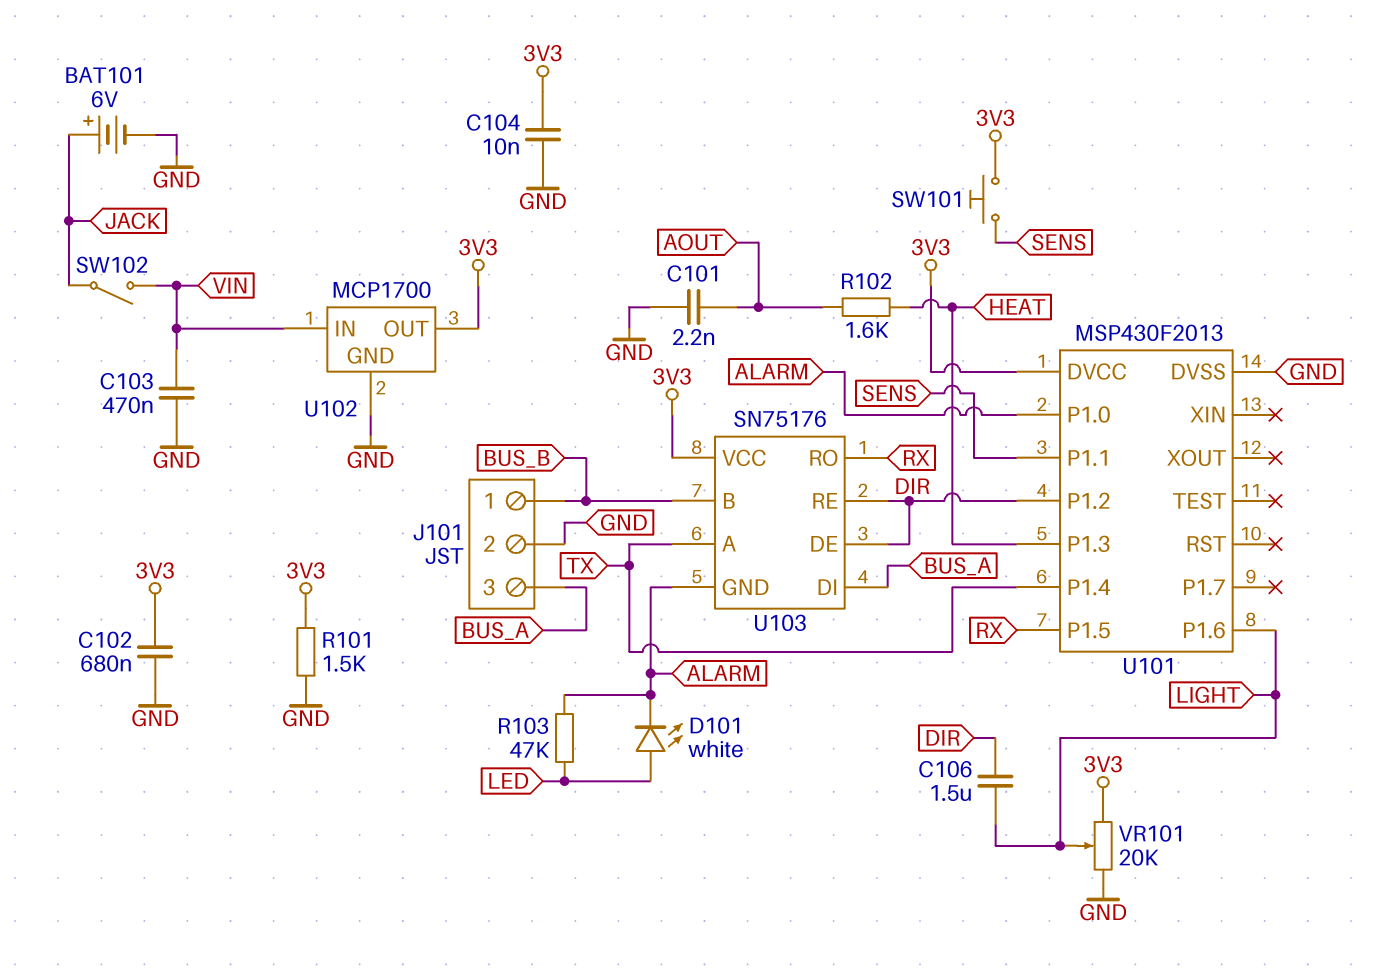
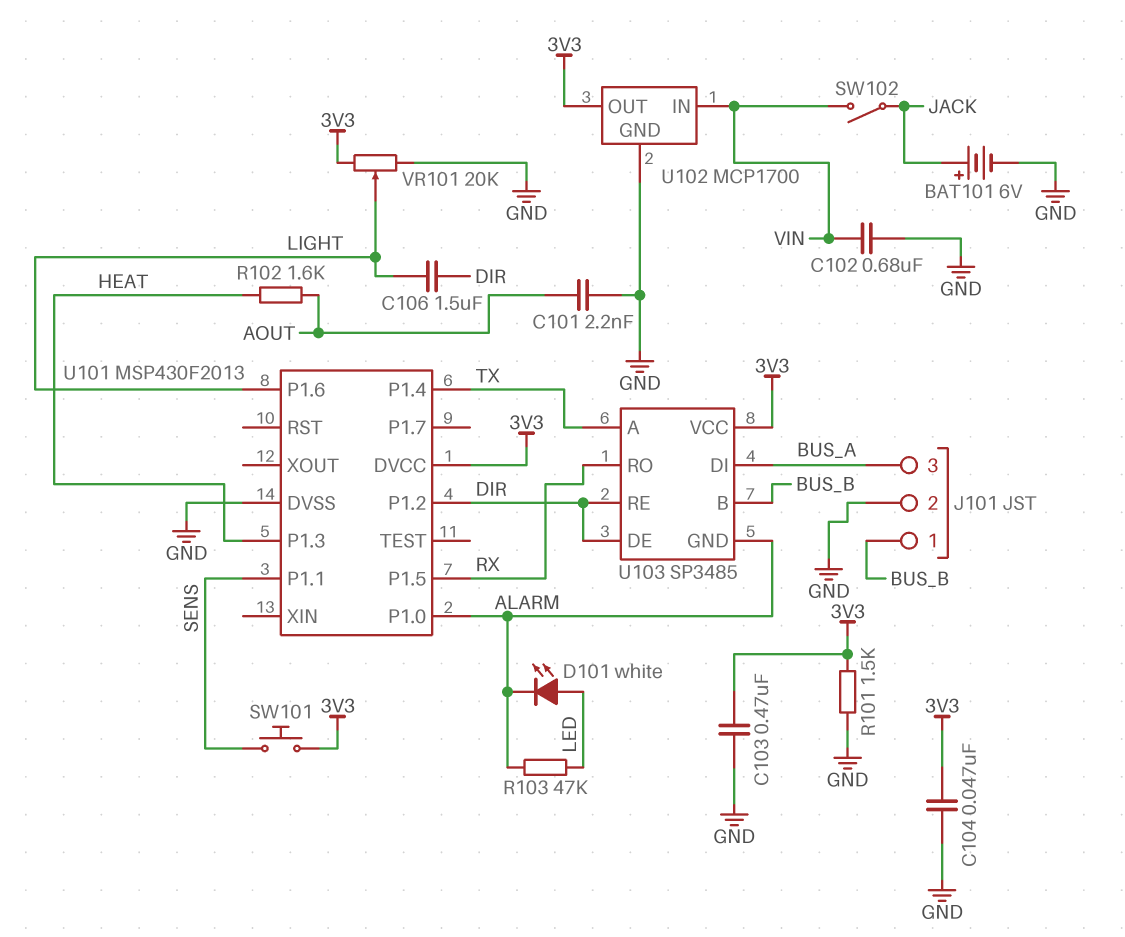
C102: 680nF (3V3, GND) -> 680nF (GND, VIN)
C103: 470nF (GND, VIN) -> 470nF (3V3, GND)
C104: 10nF (3V3, GND) -> 47nF (3V3, GND)
U103: SN75176 -> SP3485

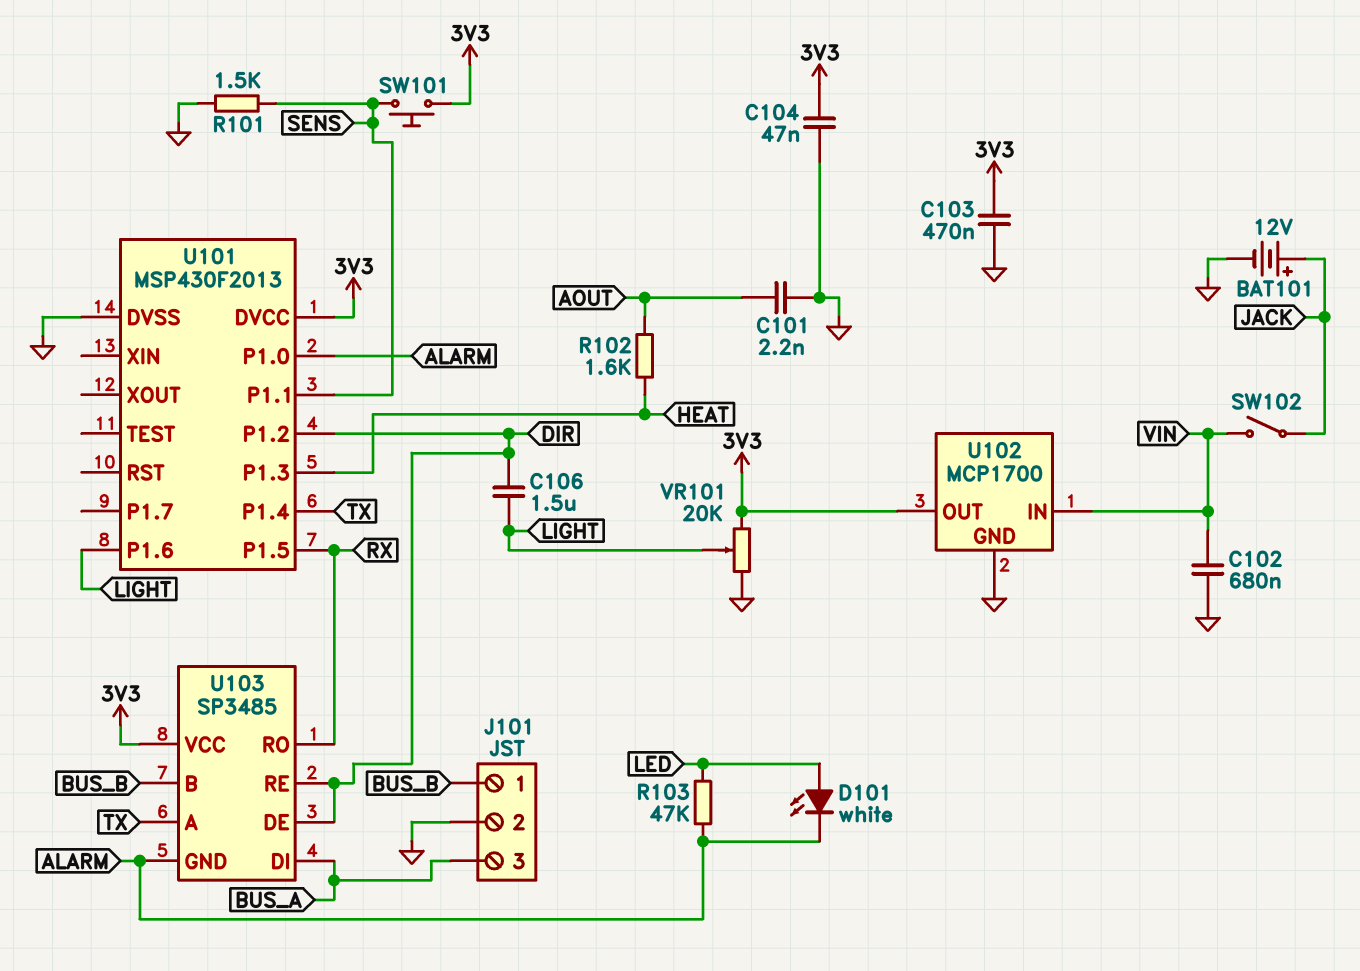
BAT101: 6V (plus JACK, minus GND) -> 12V (plus JACK, minus GND)
R101: 1.5k (3V3, GND) -> 1.5k (GND, SENS)

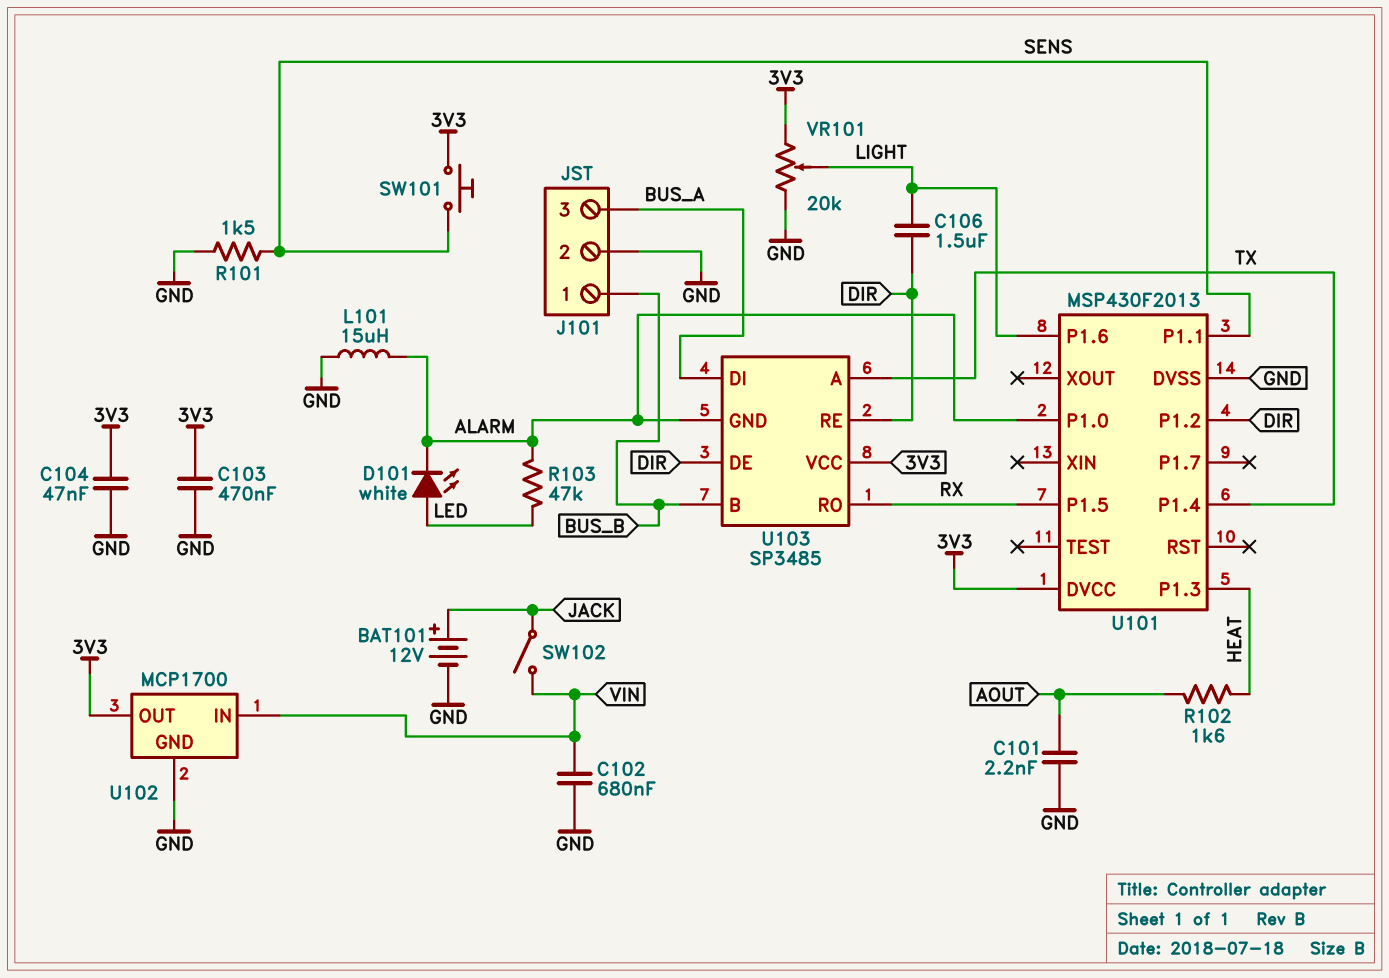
L101: none -> 15uH (ALARM, GND)

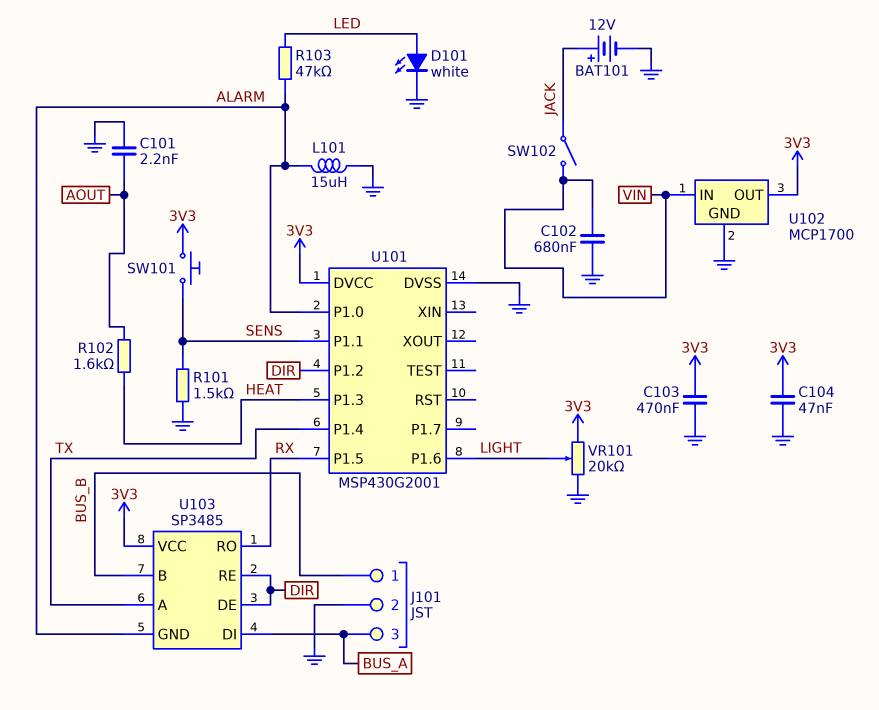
C106: 1.5uF (DIR, LIGHT) -> none
D101: LED white (A LED, K ALARM) -> LED white (A LED, K GND)
U101: MSP430F2013 -> MSP430G2001

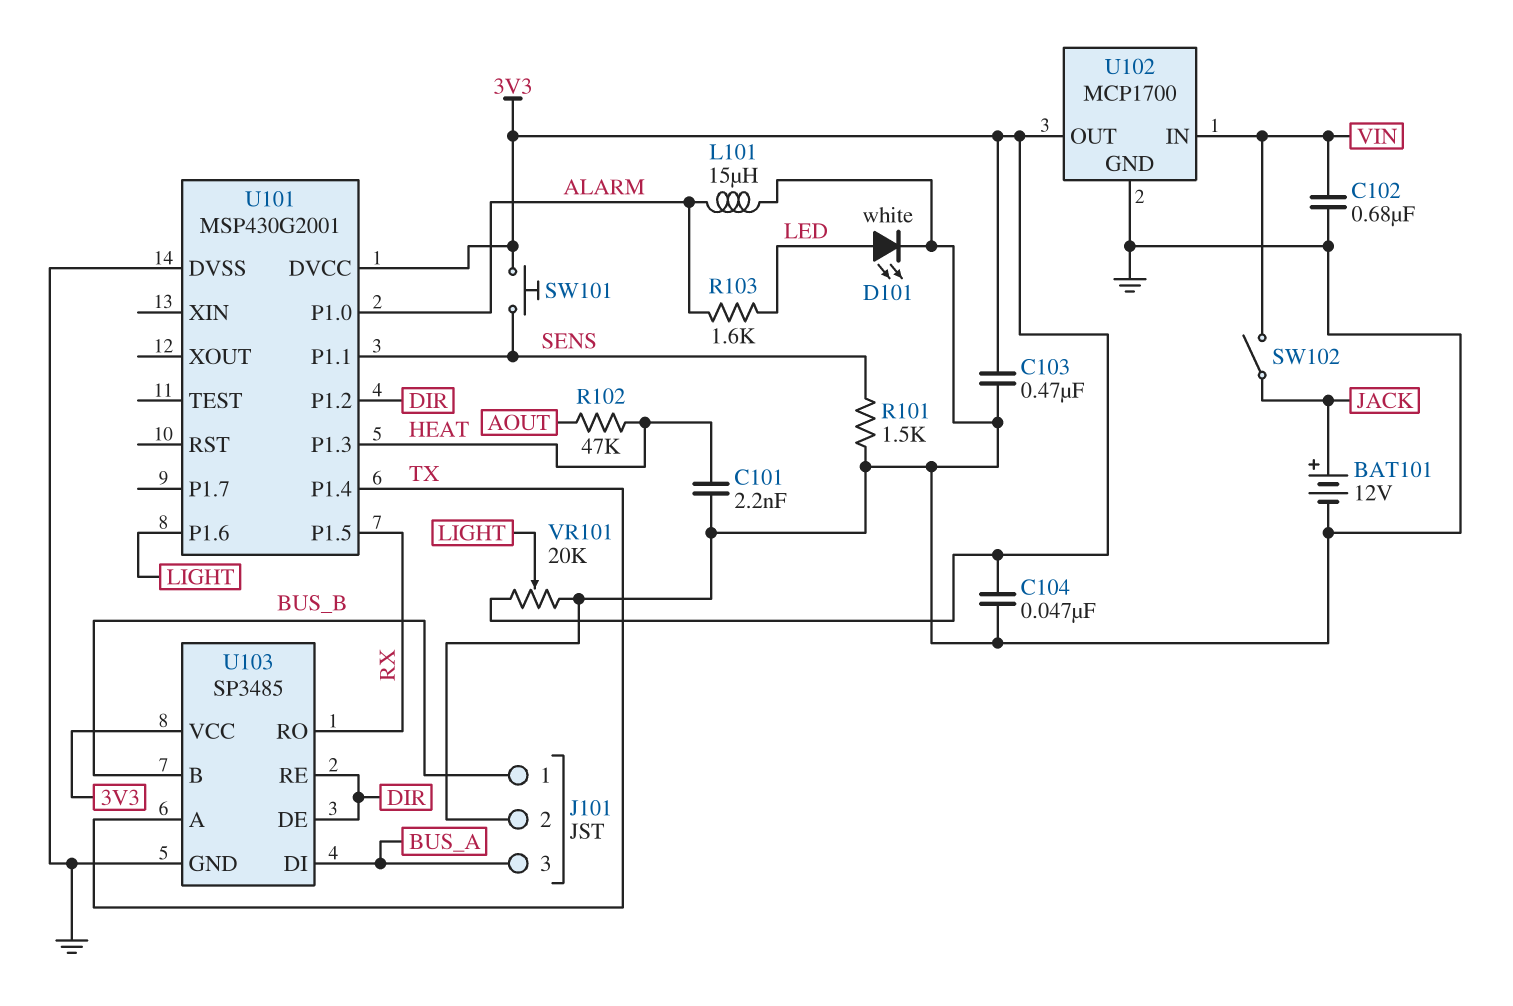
C101: 2.2nF (AOUT, GND) -> 2.2nF (GND, HEAT)
R102: 1.6k (AOUT, HEAT) -> 47k (AOUT, HEAT)
R103: 47k (ALARM, LED) -> 1.6k (ALARM, LED)
U103 pin GND: ALARM -> GND

